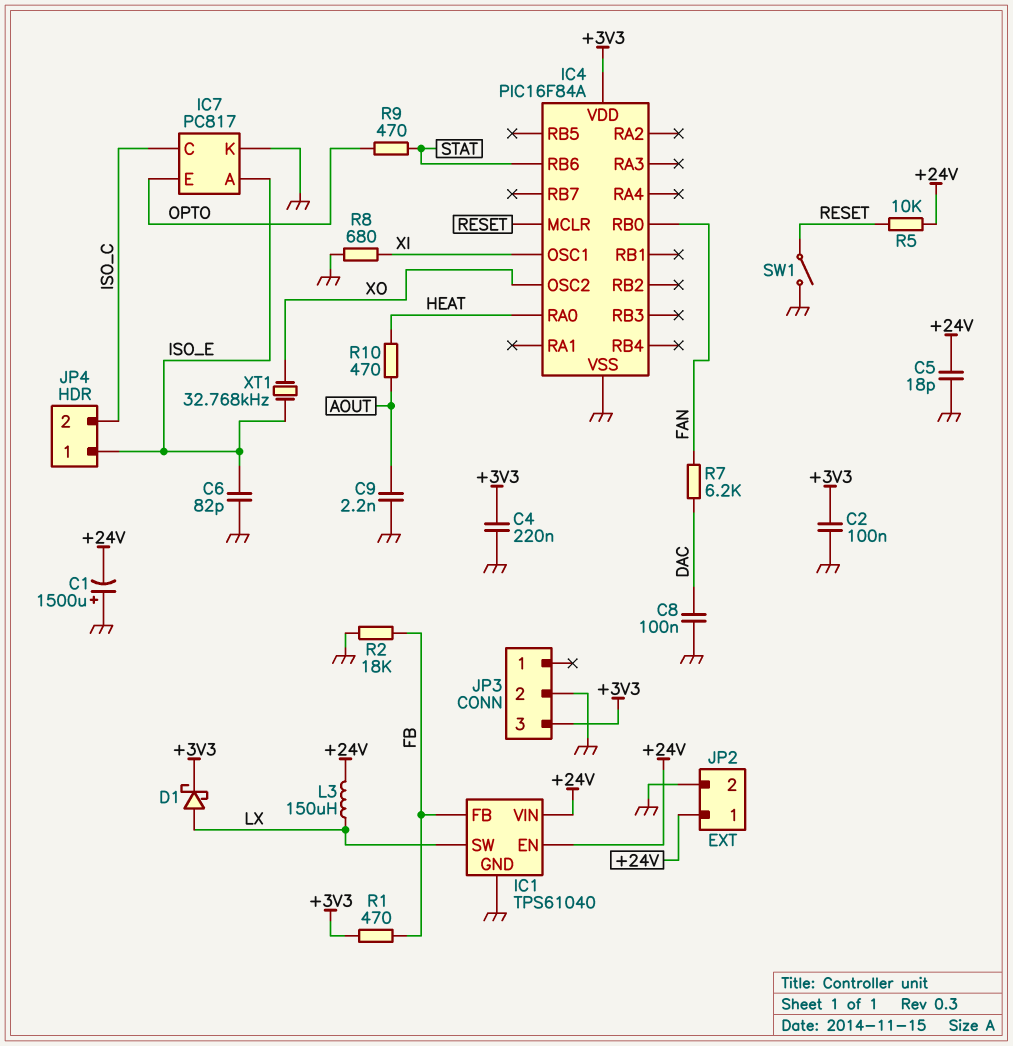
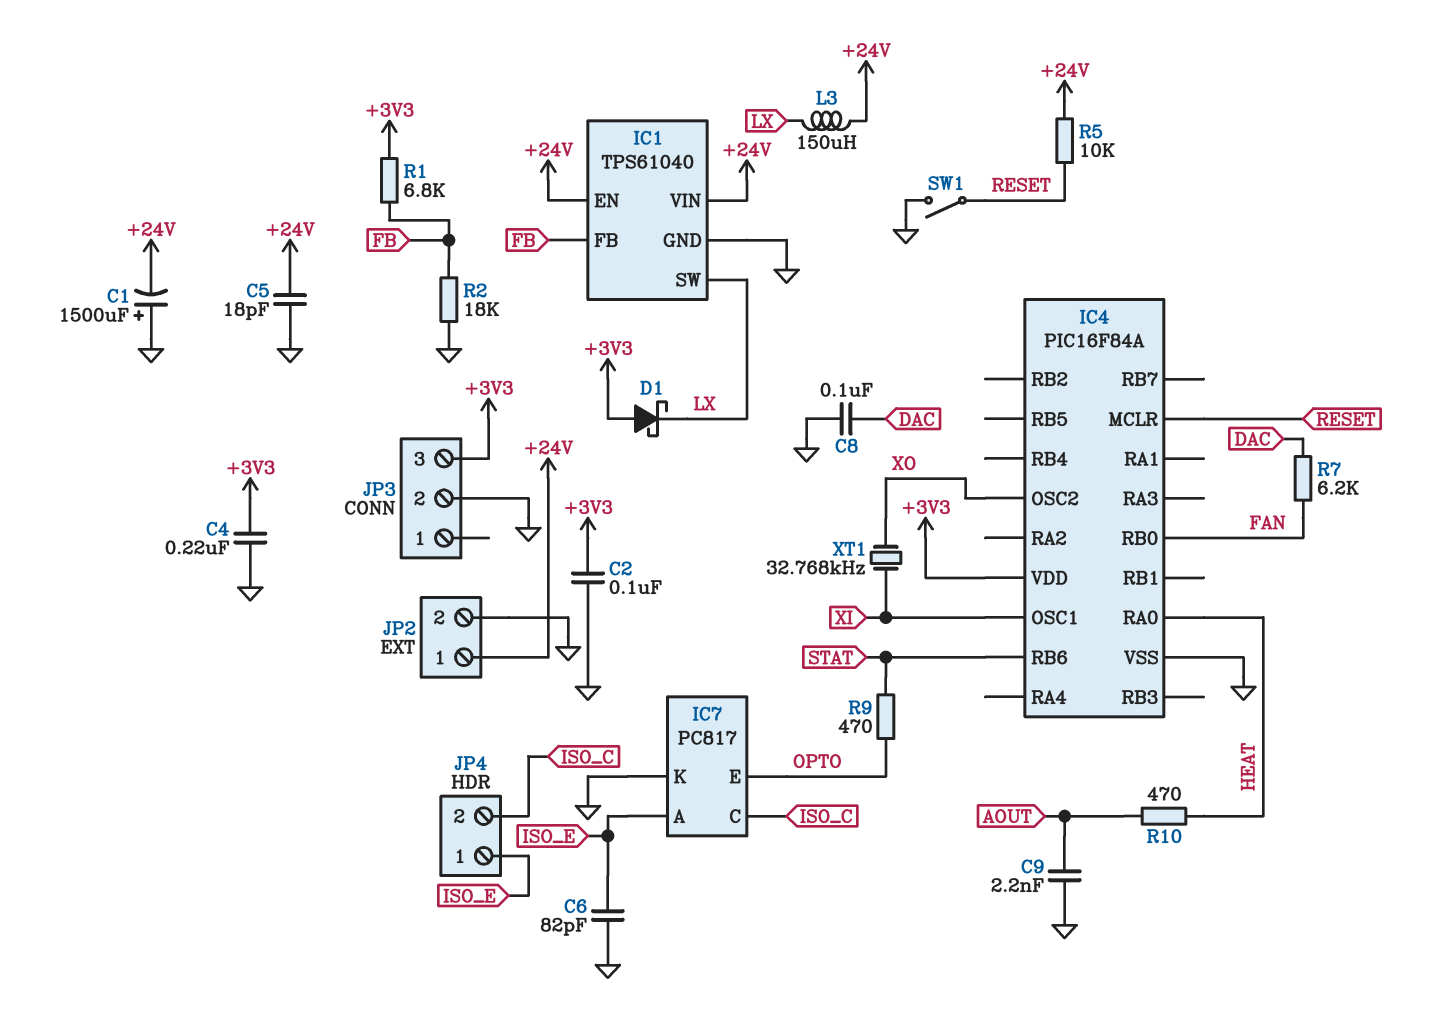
D1: schottky (A LX, K +3V3) -> schottky (A +3V3, K LX)
R1: 470 (+3V3, FB) -> 6.8k (+3V3, FB)
R8: 680 (GND, XI) -> none
XT1: 32.768kHz (ISO_E, XO) -> 32.768kHz (XI, XO)

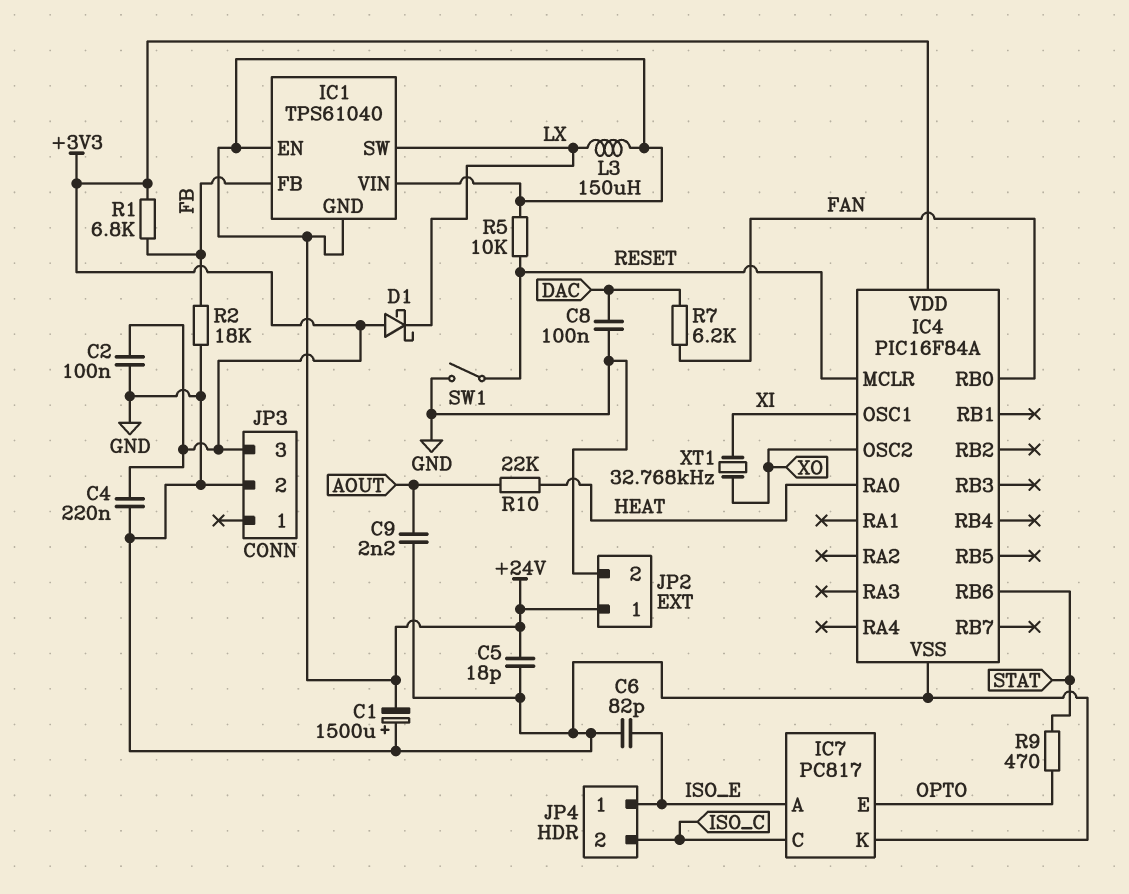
IC1 pin GND: GND -> +24V
R10: 470 (AOUT, HEAT) -> 22k (AOUT, HEAT)

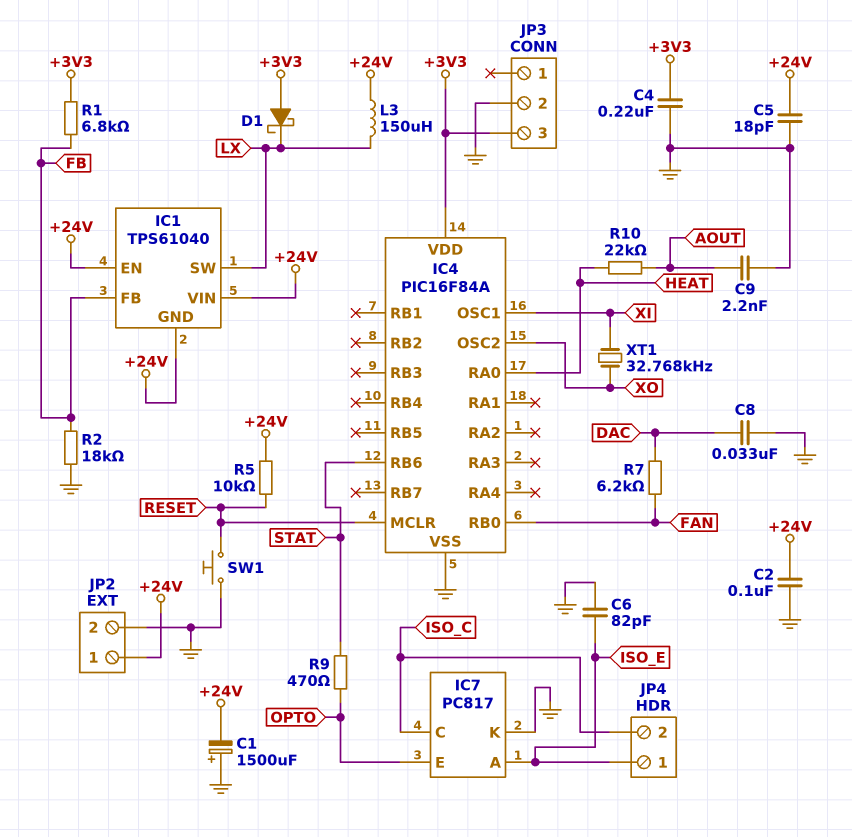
C2: 100nF (+3V3, GND) -> 100nF (+24V, GND)
C8: 100nF (DAC, GND) -> 33nF (DAC, GND)
SW1: switch (GND, RESET) -> button (GND, RESET)

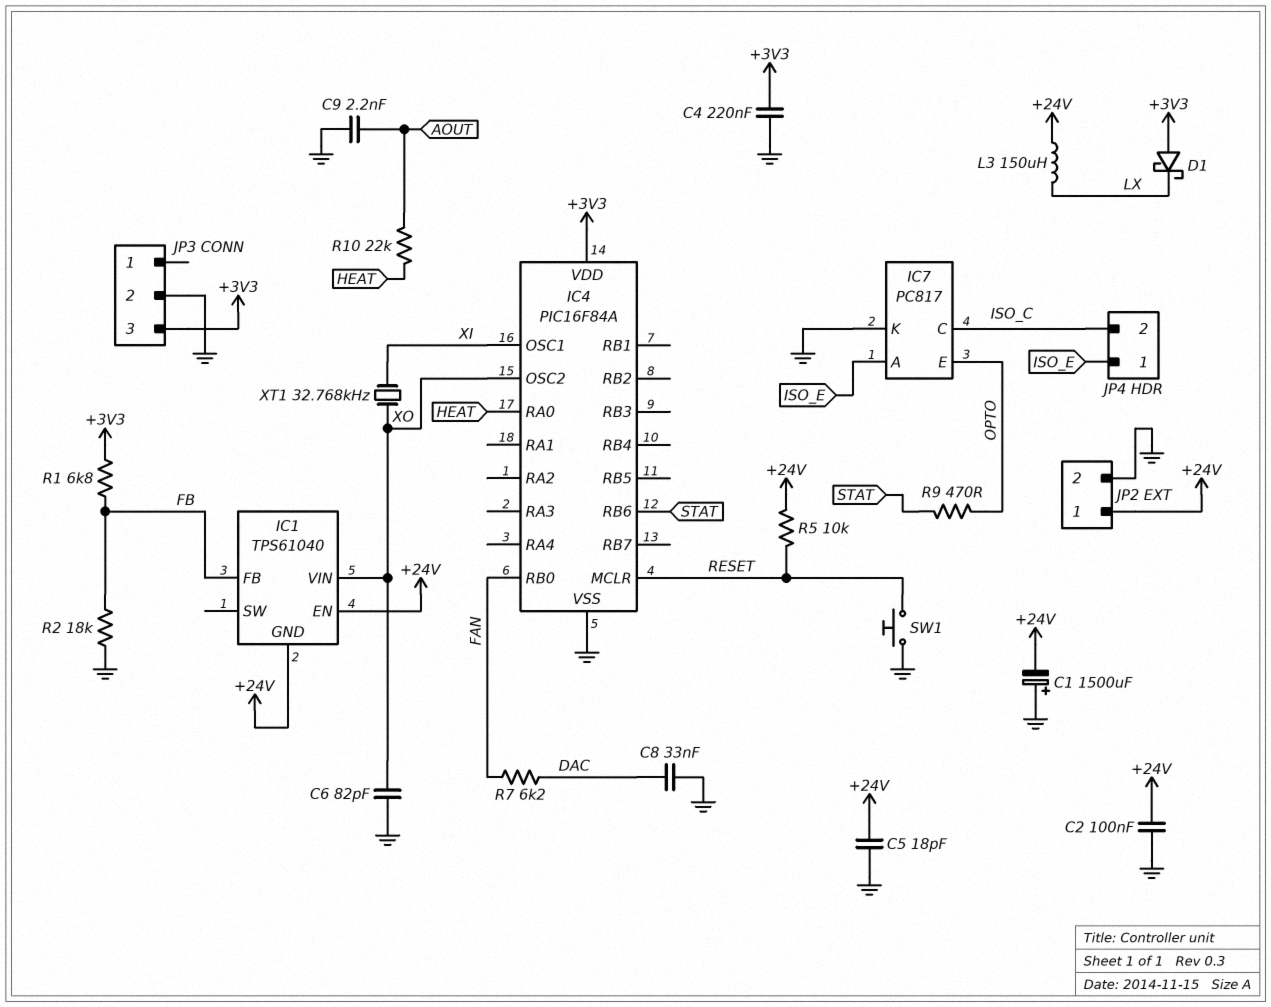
C6: 82pF (GND, ISO_E) -> 82pF (GND, XO)
IC1 pin SW: LX -> none
IC1 pin VIN: +24V -> XO

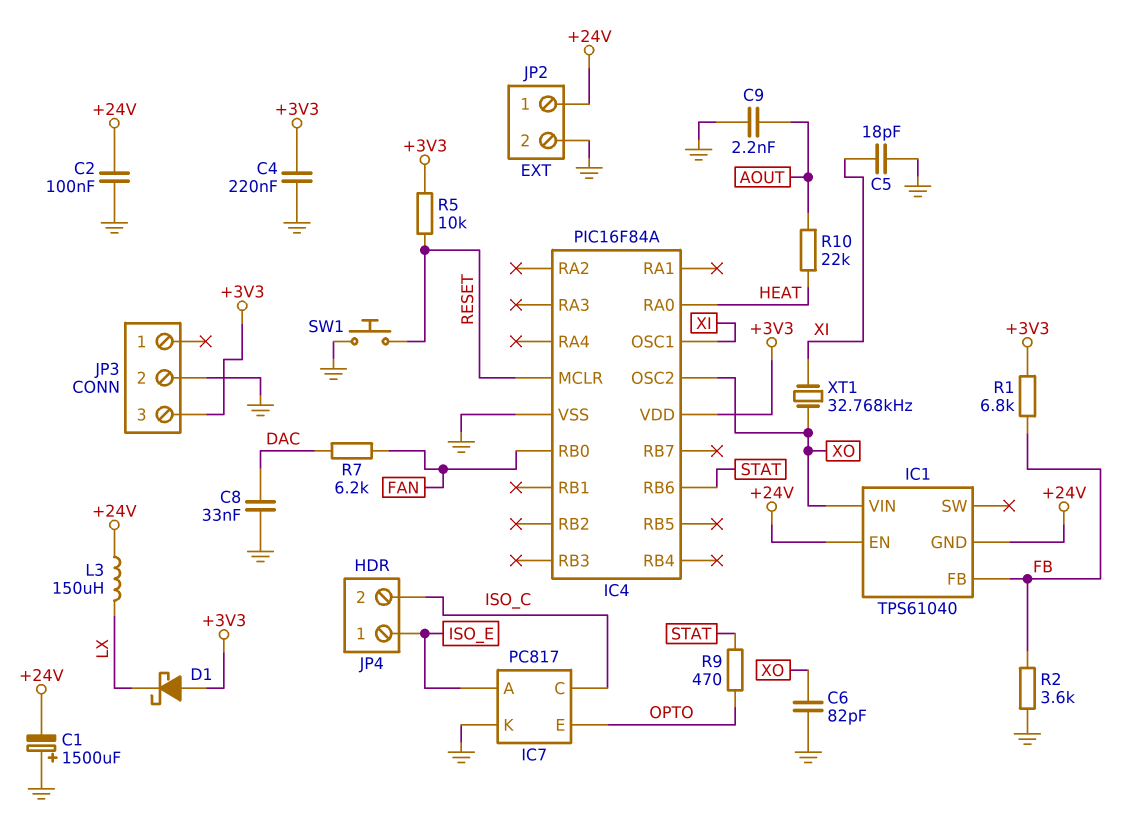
C5: 18pF (+24V, GND) -> 18pF (GND, XI)
R2: 18k (FB, GND) -> 3.6k (FB, GND)
R5: 10k (+24V, RESET) -> 10k (+3V3, RESET)

